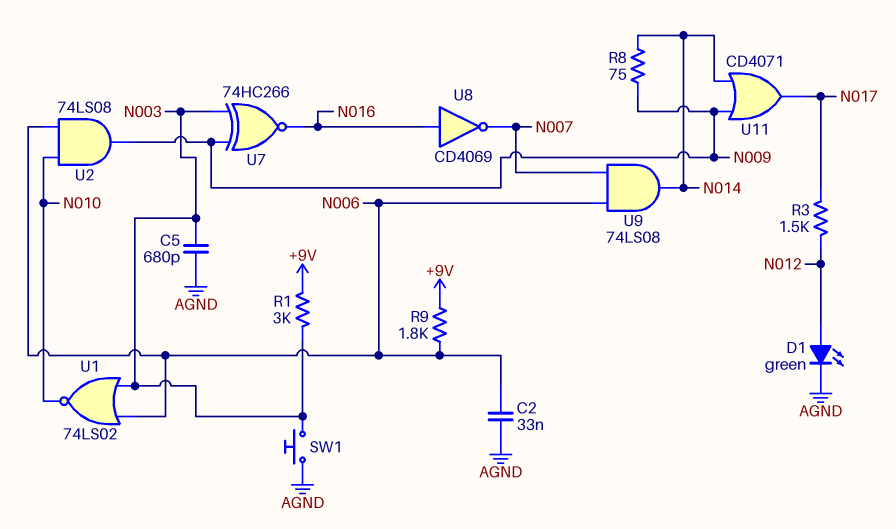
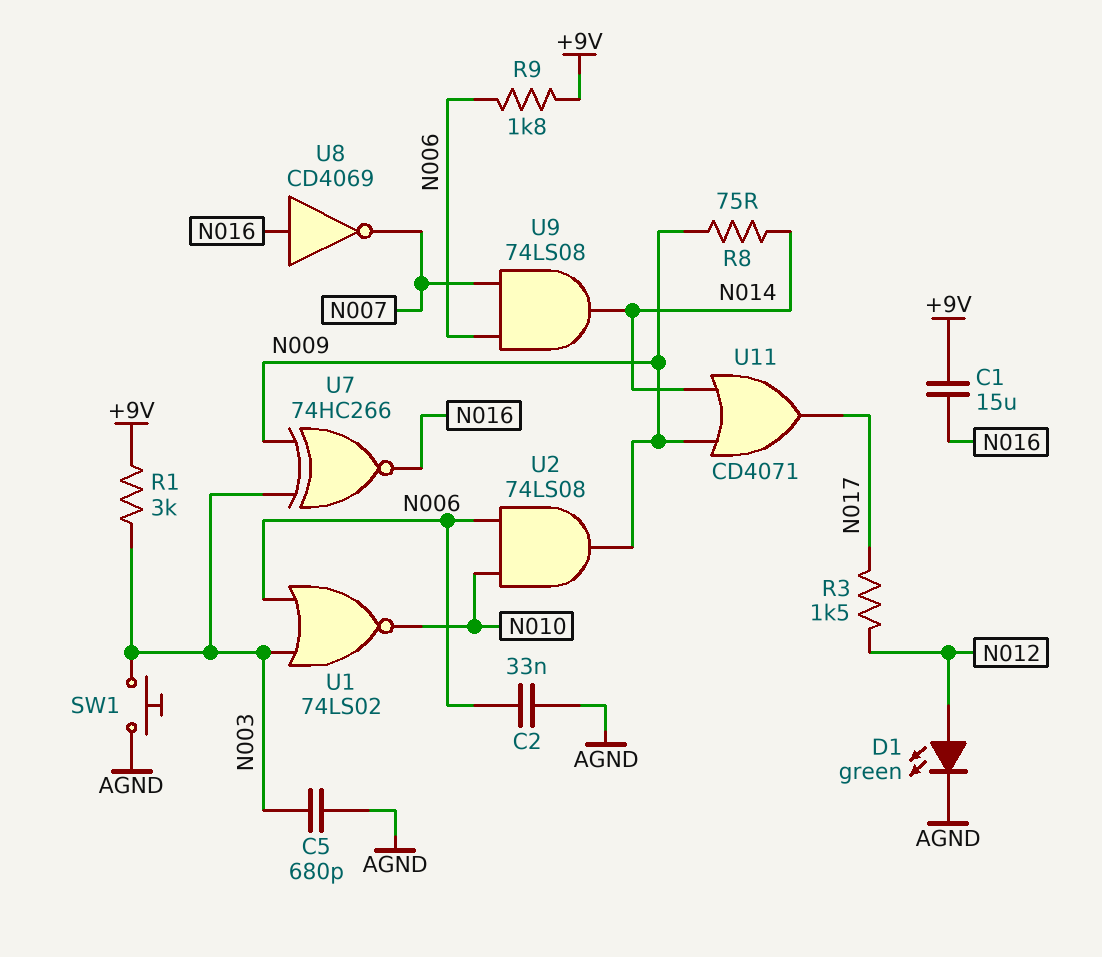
C1: none -> 15uF (+9V, N016)

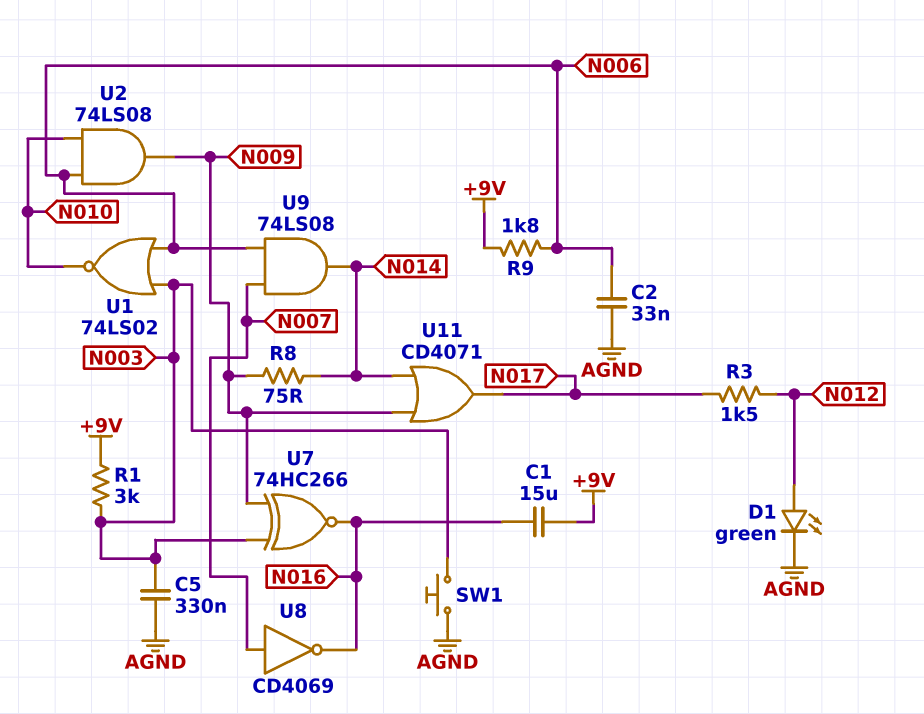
C5: 680pF (AGND, N003) -> 330nF (AGND, N003)
U8: NOT CD4069 (in N016, out N007) -> NOT CD4069 (in N007, out N016)

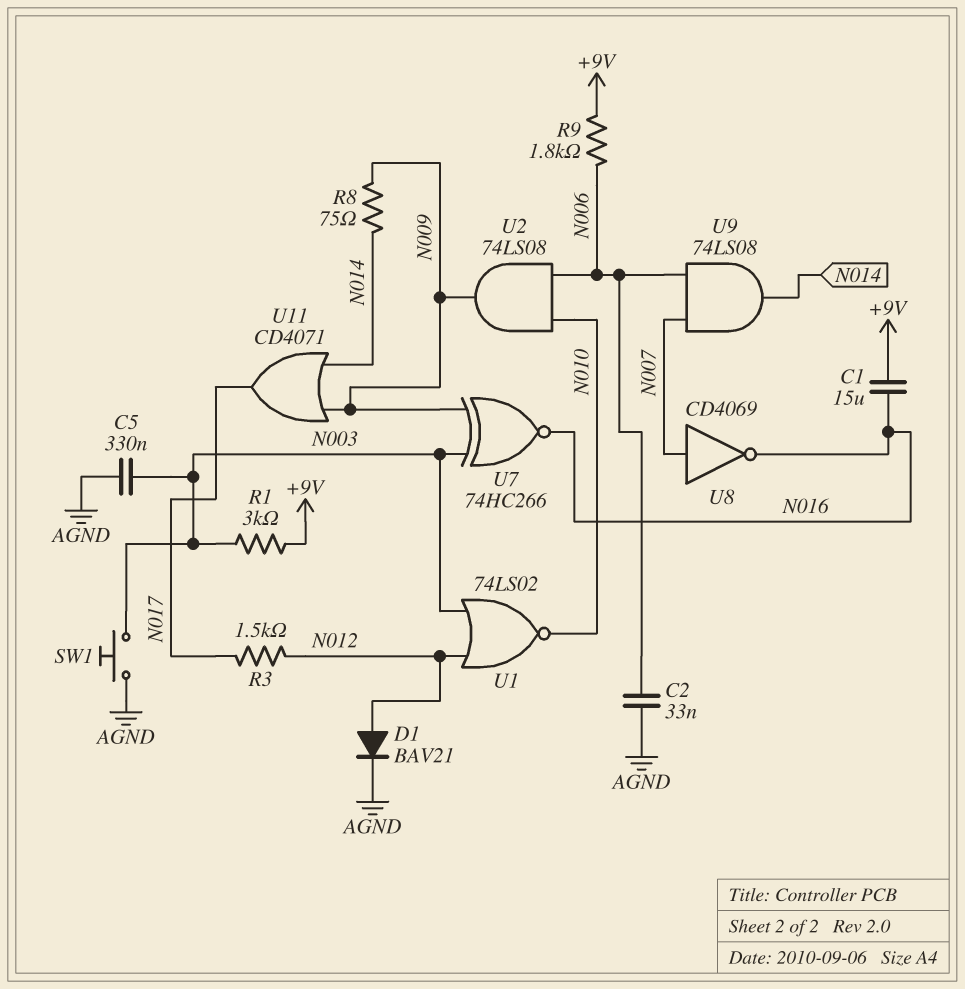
D1: LED green (A N012, K AGND) -> diode BAV21 (A N012, K AGND)
U1: NOR 74LS02 (in N003, in N006, out N010) -> NOR 74LS02 (in N003, in N012, out N010)

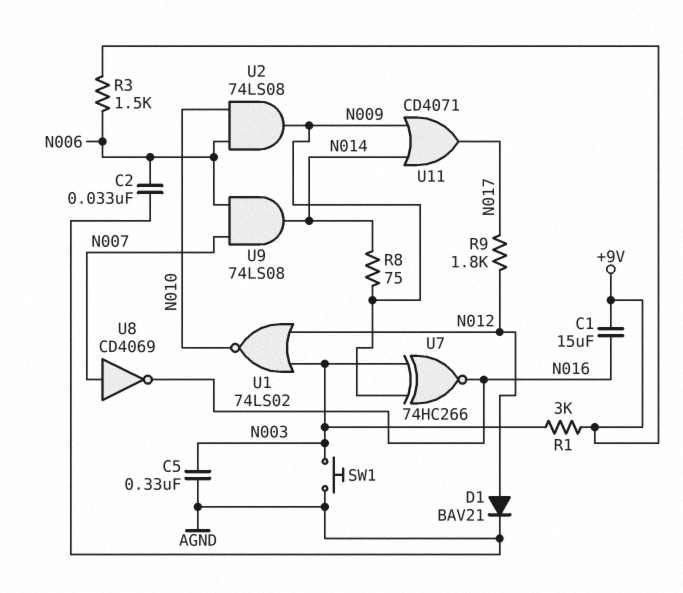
R3: 1.5k (N012, N017) -> 1.5k (+9V, N006)
R9: 1.8k (+9V, N006) -> 1.8k (N012, N017)

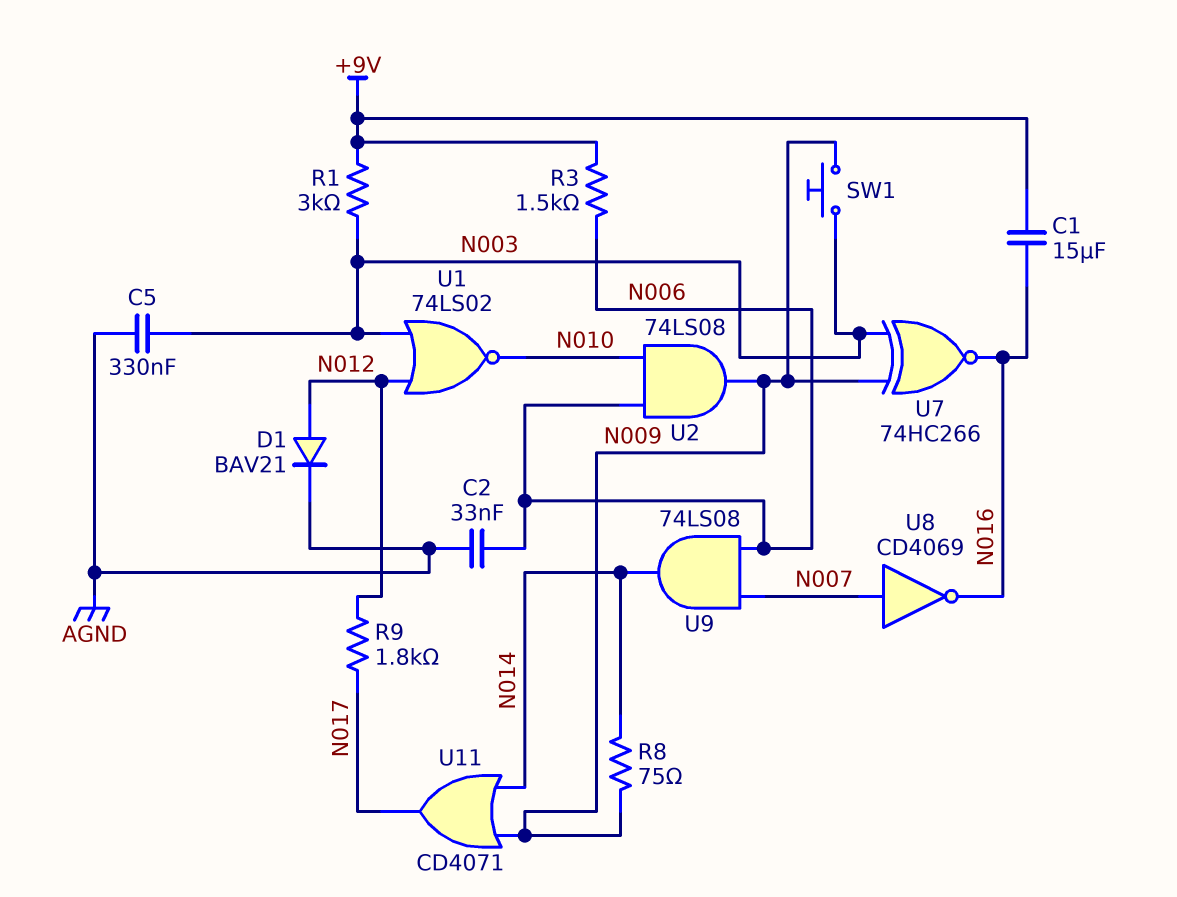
SW1: button (AGND, N003) -> button (N003, N009)

